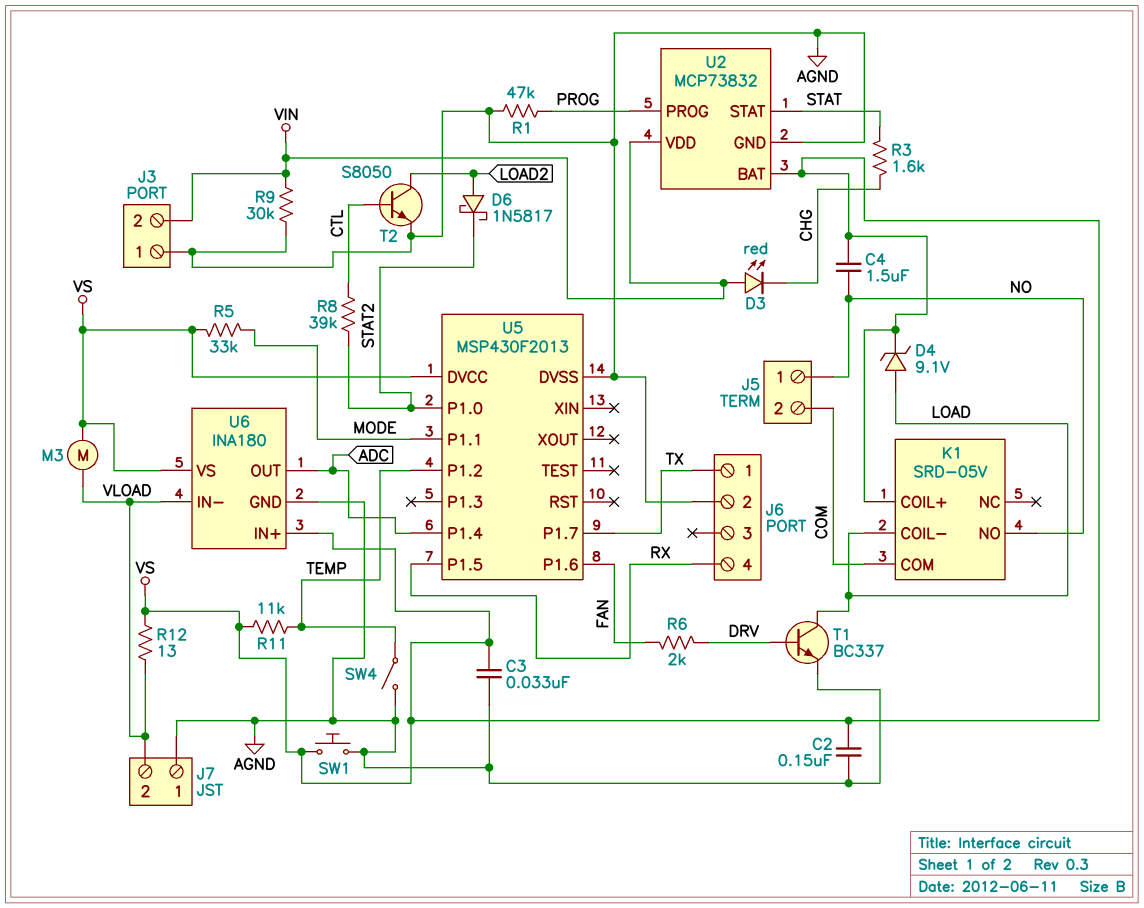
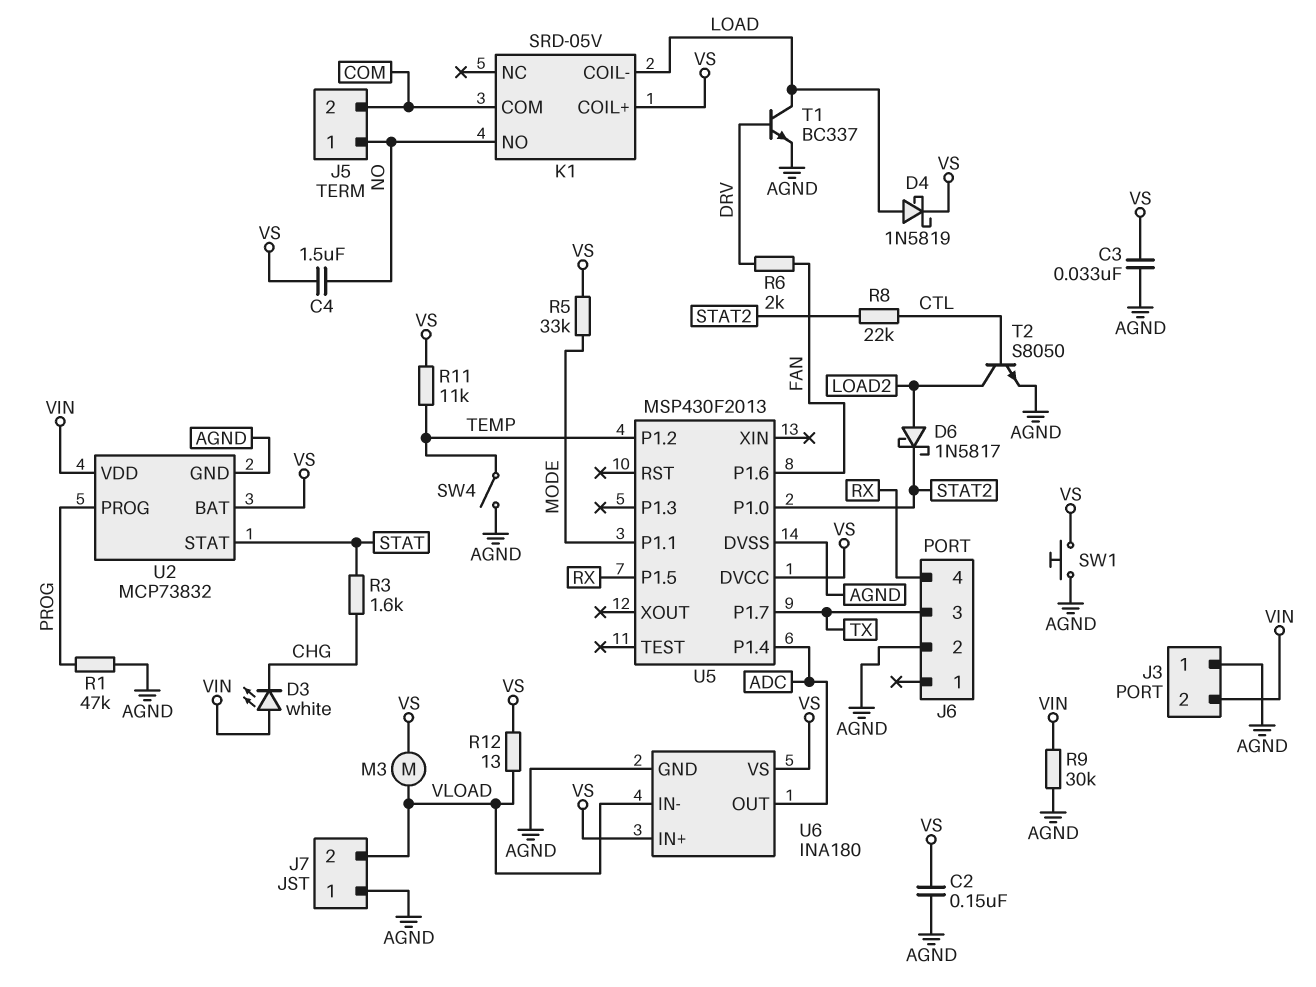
D3: LED red (A VIN, K CHG) -> LED white (A VIN, K CHG)
D4: zener 9.1V (A LOAD, K VS) -> schottky 1N5819 (A LOAD, K VS)
J6 pin 1: TX -> none
J6 pin 3: none -> TX
R8: 39k (CTL, STAT2) -> 22k (CTL, STAT2)

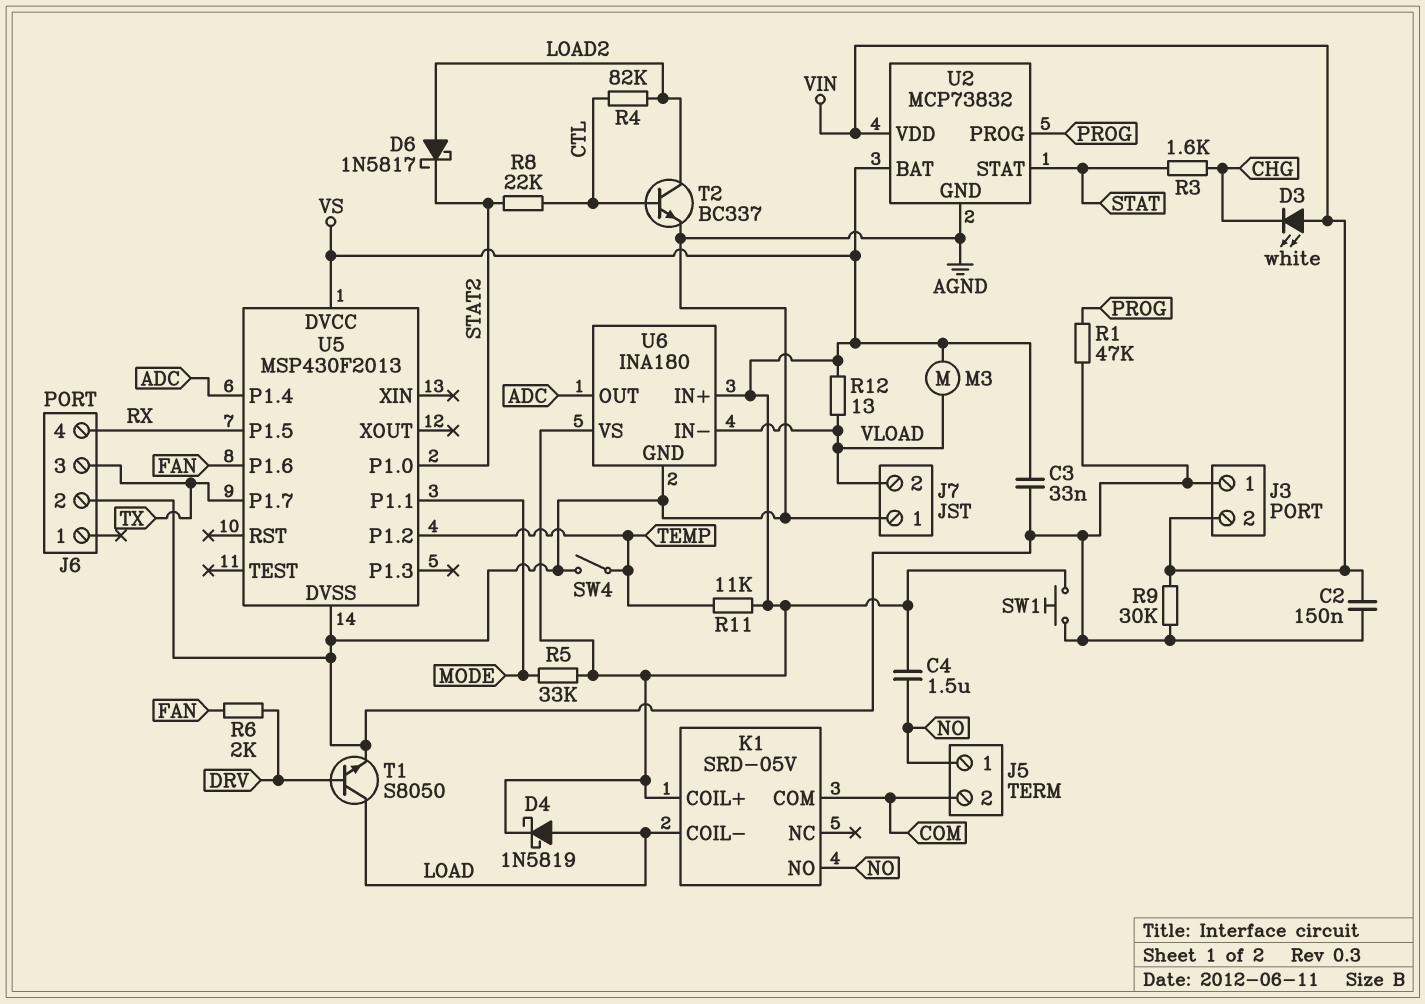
C2: 150nF (AGND, VS) -> 150nF (AGND, VIN)
R4: none -> 82k (CTL, LOAD2)
T1: NPN BC337 (B DRV, C LOAD, E AGND) -> NPN S8050 (B DRV, C LOAD, E AGND)
T2: NPN S8050 (B CTL, C LOAD2, E AGND) -> NPN BC337 (B CTL, C LOAD2, E AGND)

